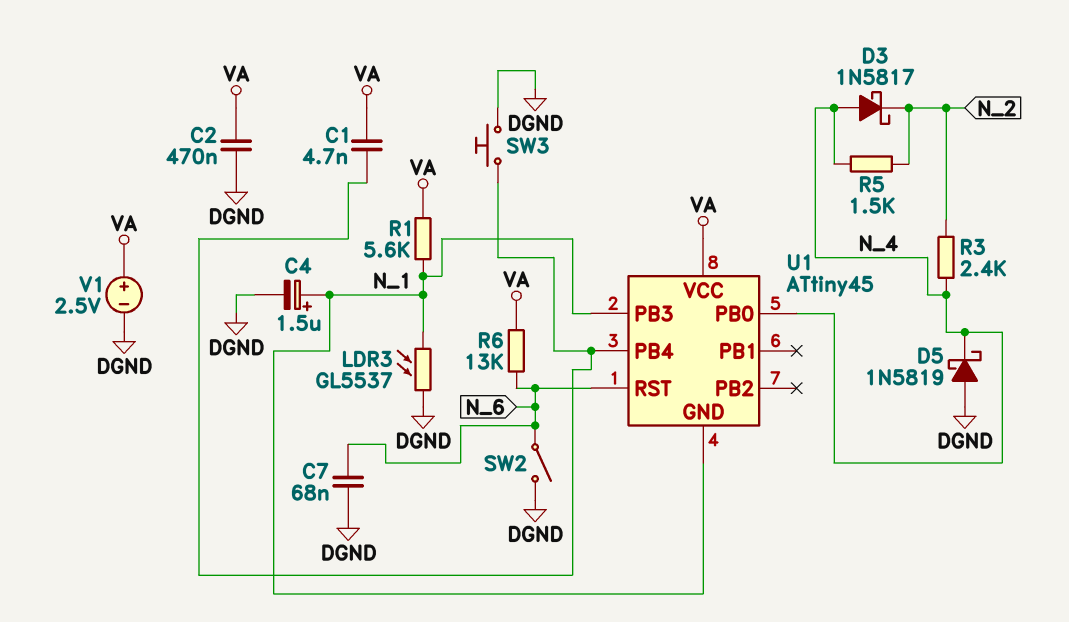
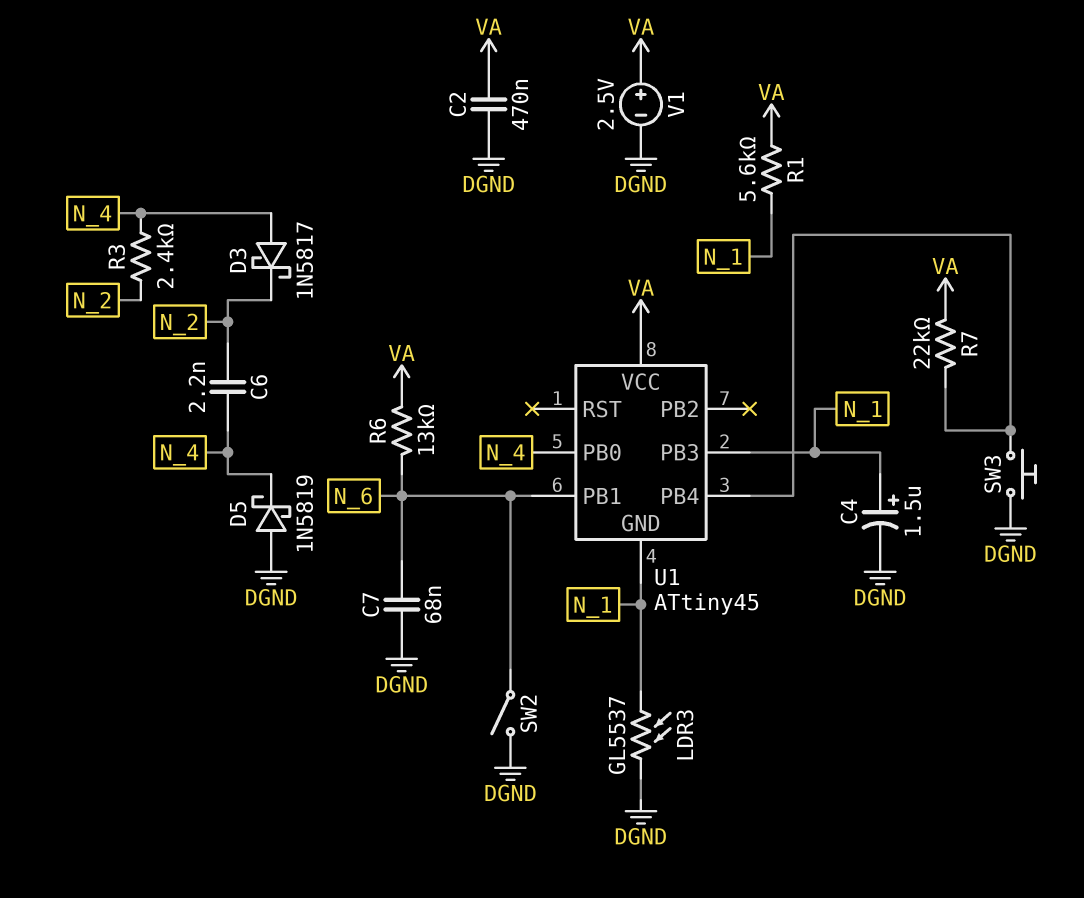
C1: 4.7nF (U1/PB4, VA) -> none
C6: none -> 2.2nF (N_2, N_4)
R5: 1.5k (N_2, N_4) -> none
R7: none -> 22k (U1/PB4, VA)
U1 pin PB1: none -> N_6
U1 pin RST: N_6 -> none

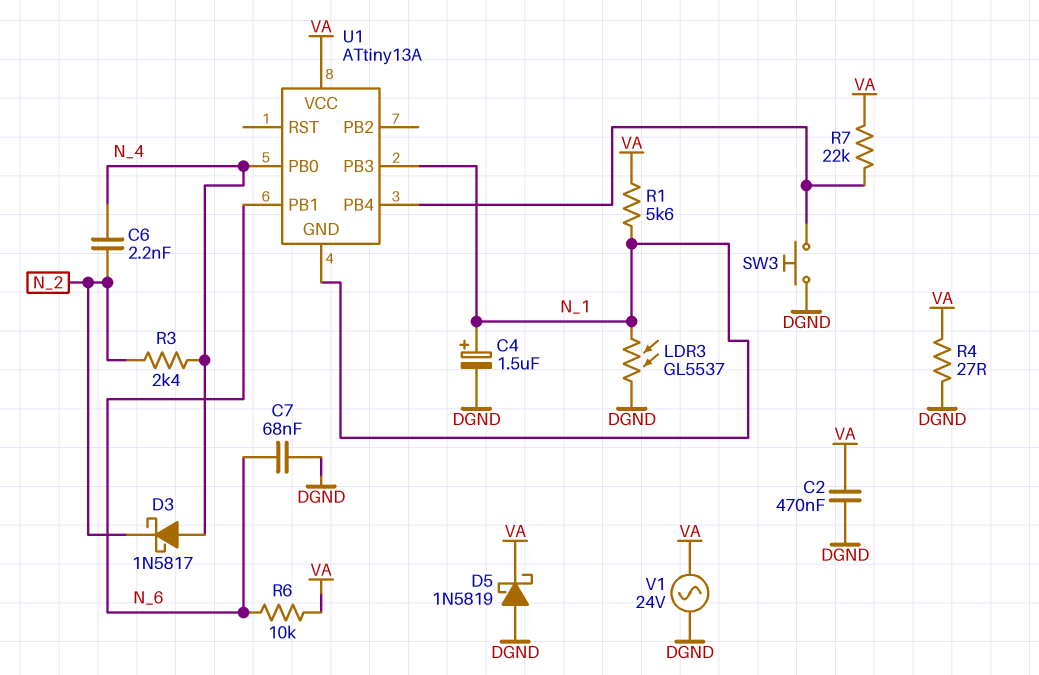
D5: schottky 1N5819 (A DGND, K N_4) -> schottky 1N5819 (A DGND, K VA)
R4: none -> 27 (DGND, VA)
R6: 13k (N_6, VA) -> 10k (N_6, VA)
SW2: switch (DGND, N_6) -> none
U1: ATtiny45 -> ATtiny13A
V1: 2.5V (plus VA, minus DGND) -> AC 24V (DGND, VA)

